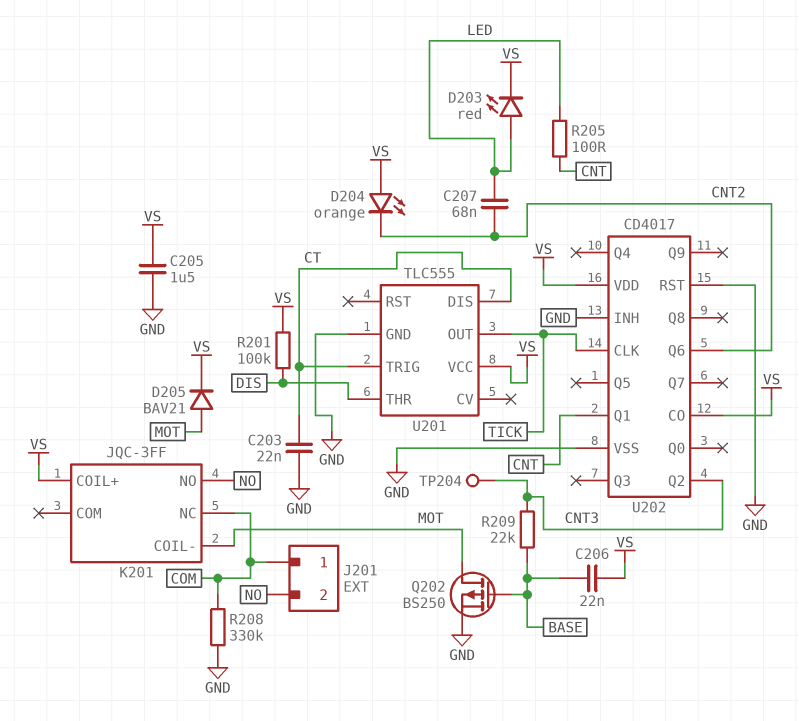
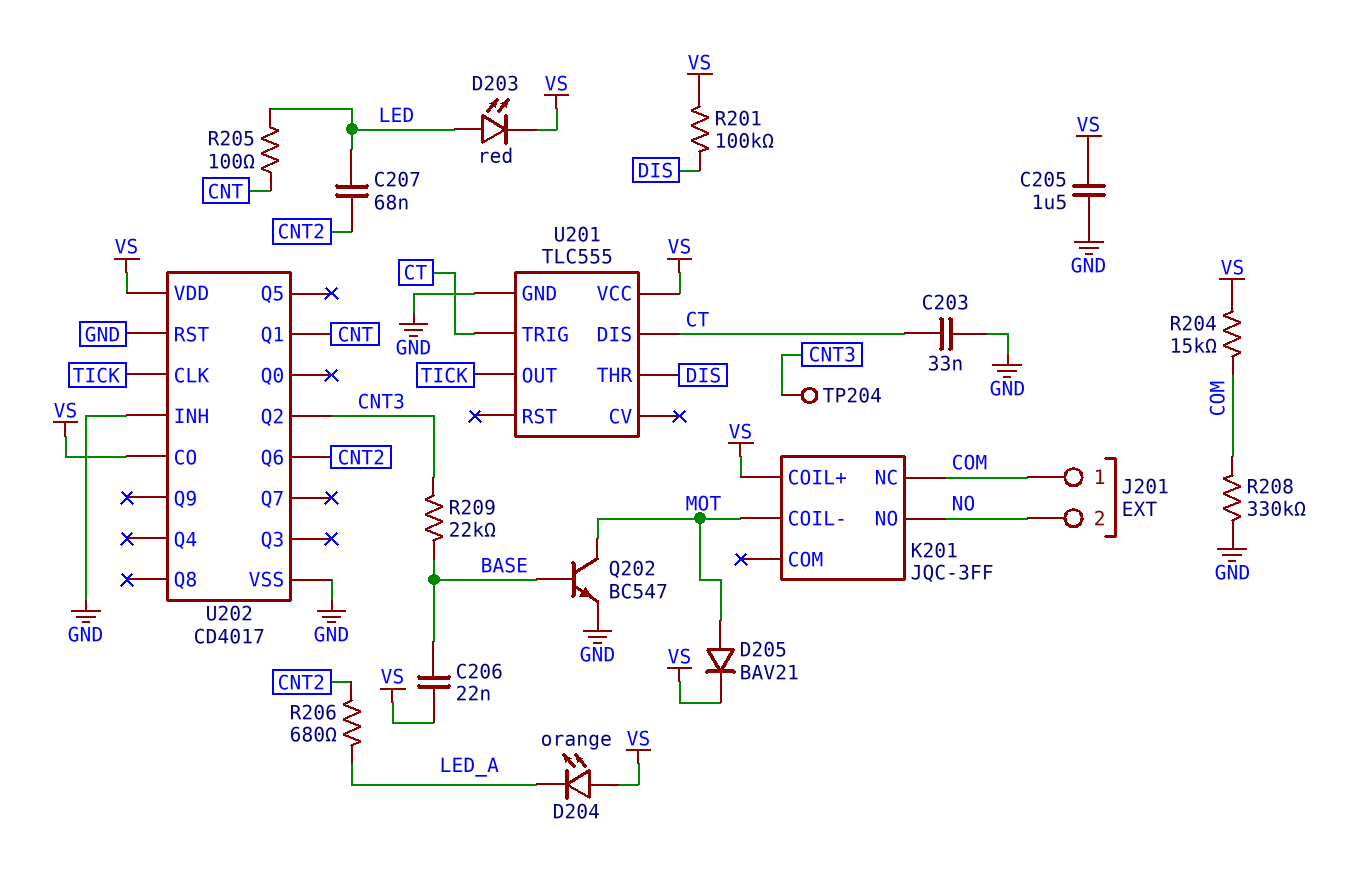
C203: 22nF (CT, GND) -> 33nF (CT, GND)
D204: LED orange (A VS, K CNT2) -> LED orange (A VS, K LED_A)
Q202: PMOS BS250 (G BASE, D MOT, S GND) -> NPN BC547 (B BASE, C MOT, E GND)
R204: none -> 15k (COM, VS)
R206: none -> 680 (CNT2, LED_A)

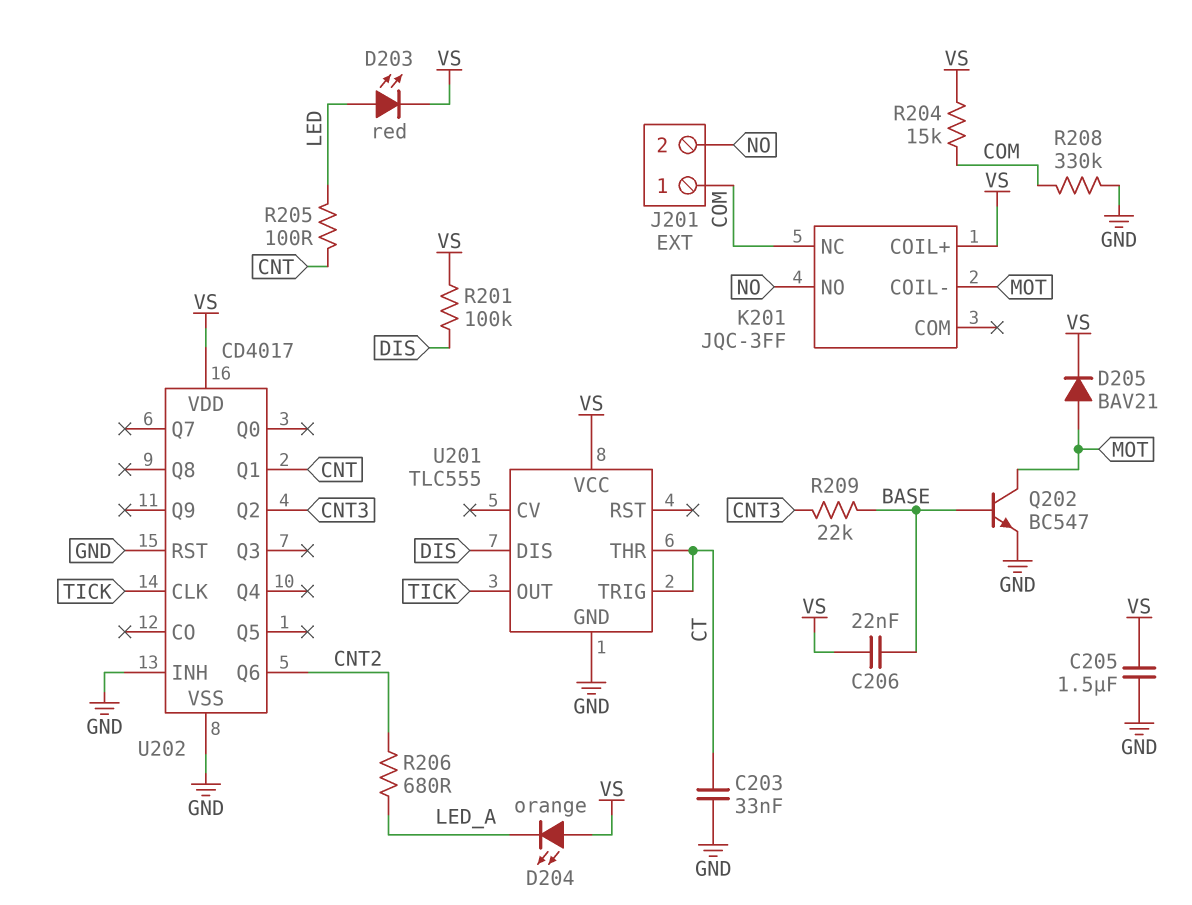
C207: 68nF (CNT2, LED) -> none
TP204: test point (CNT3) -> none
U201 pin DIS: CT -> DIS
U201 pin THR: DIS -> CT
U202 pin CO: VS -> none

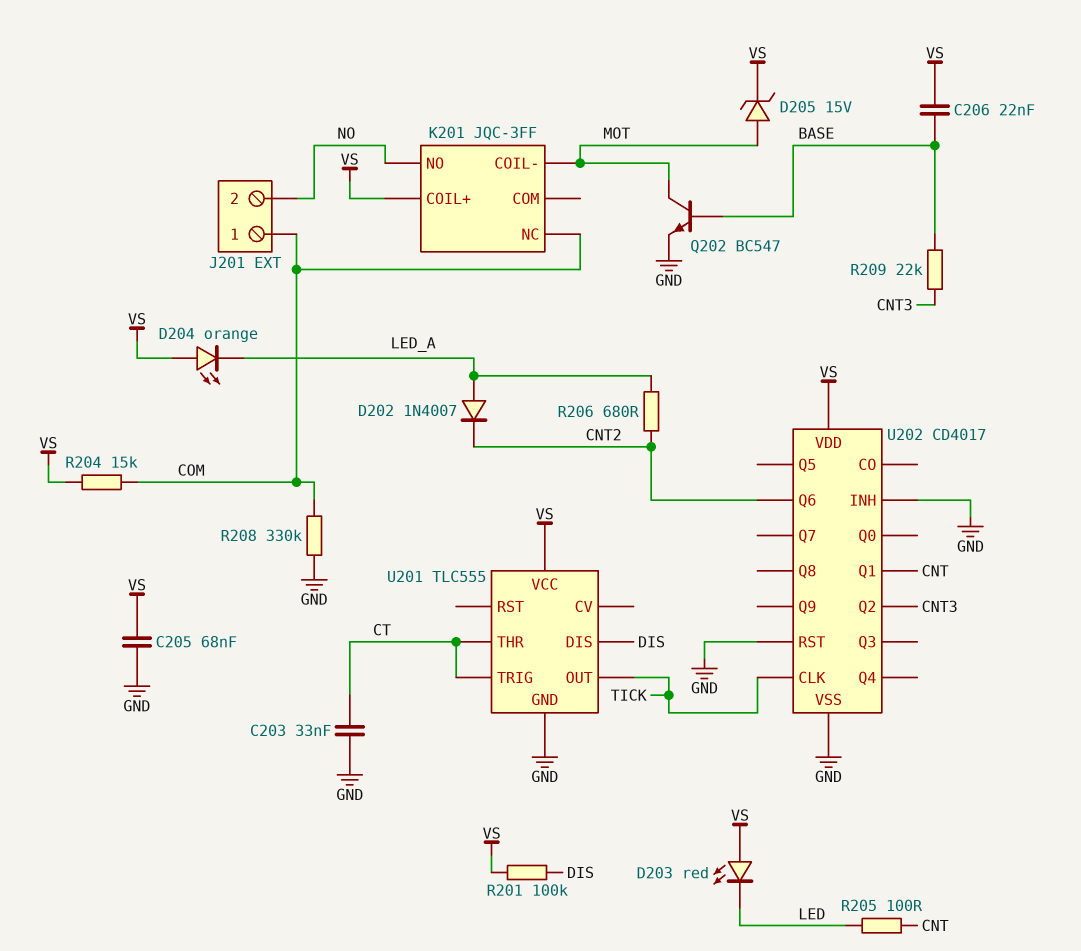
C205: 1.5uF (GND, VS) -> 68nF (GND, VS)
D202: none -> diode 1N4007 (A LED_A, K CNT2)
D203: LED red (A LED, K VS) -> LED red (A VS, K LED)
D205: diode BAV21 (A MOT, K VS) -> zener 15V (A MOT, K VS)

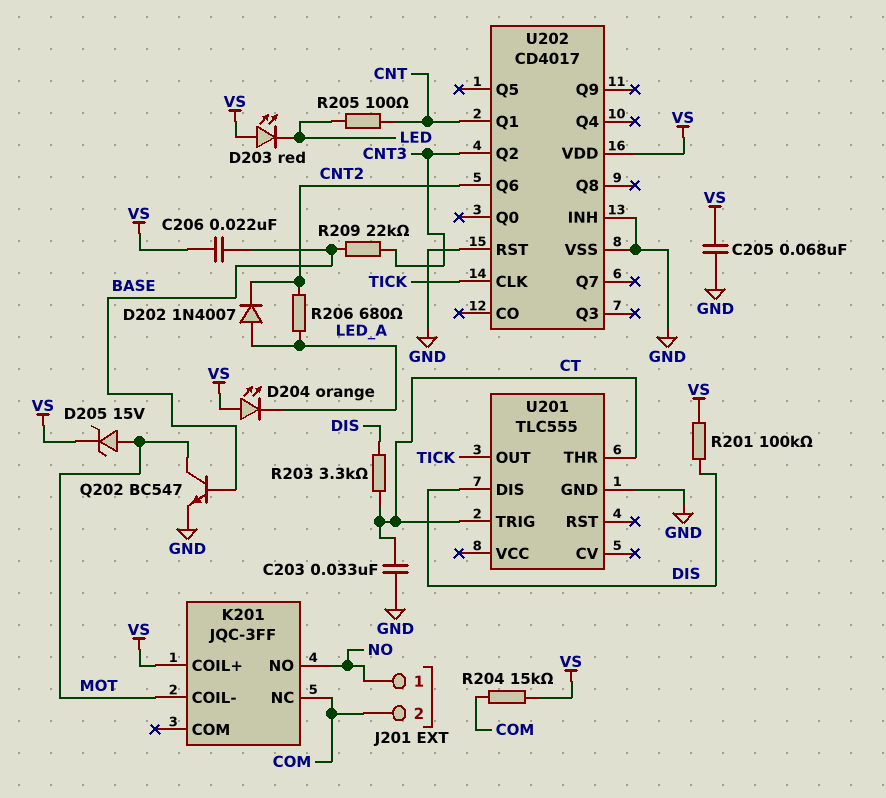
J201 pin 1: COM -> NO
J201 pin 2: NO -> COM
R203: none -> 3.3k (CT, DIS)
R208: 330k (COM, GND) -> none
U201 pin VCC: VS -> none

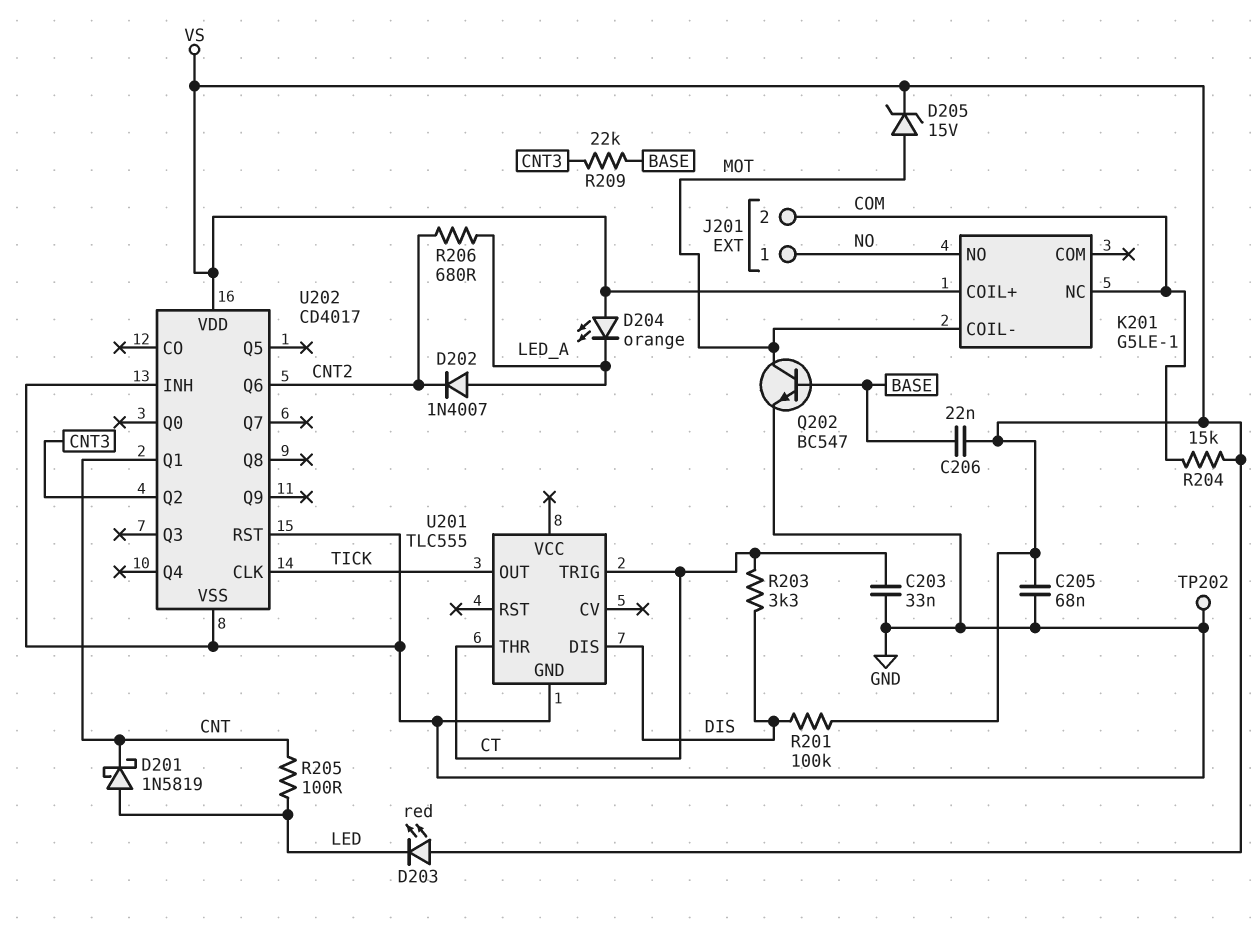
D201: none -> schottky 1N5819 (A LED, K CNT)
K201: JQC-3FF -> G5LE-1
TP202: none -> test point (GND)

